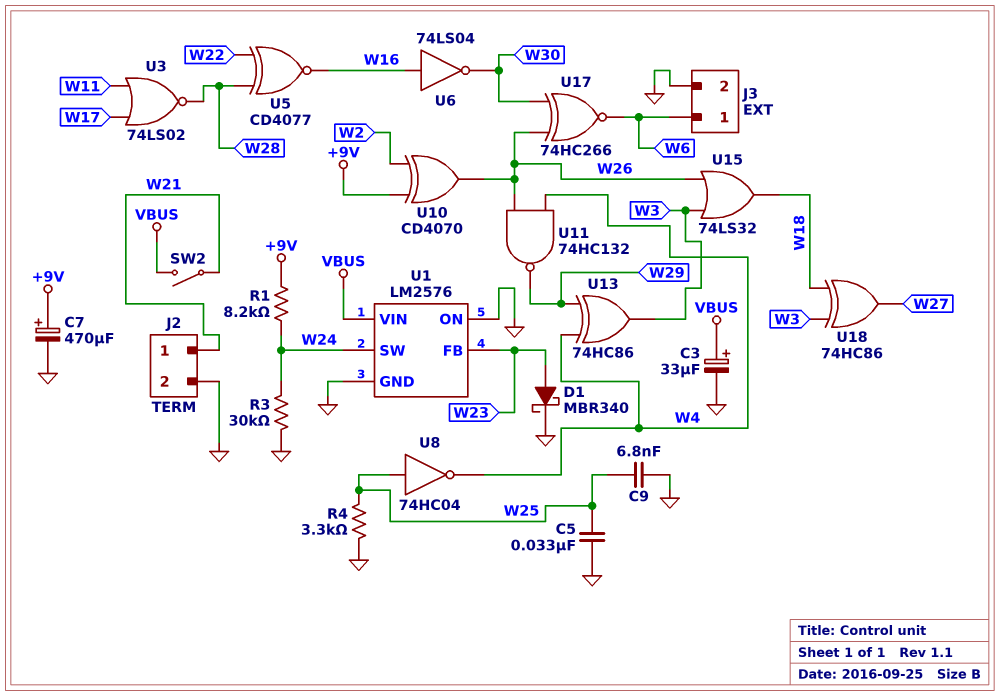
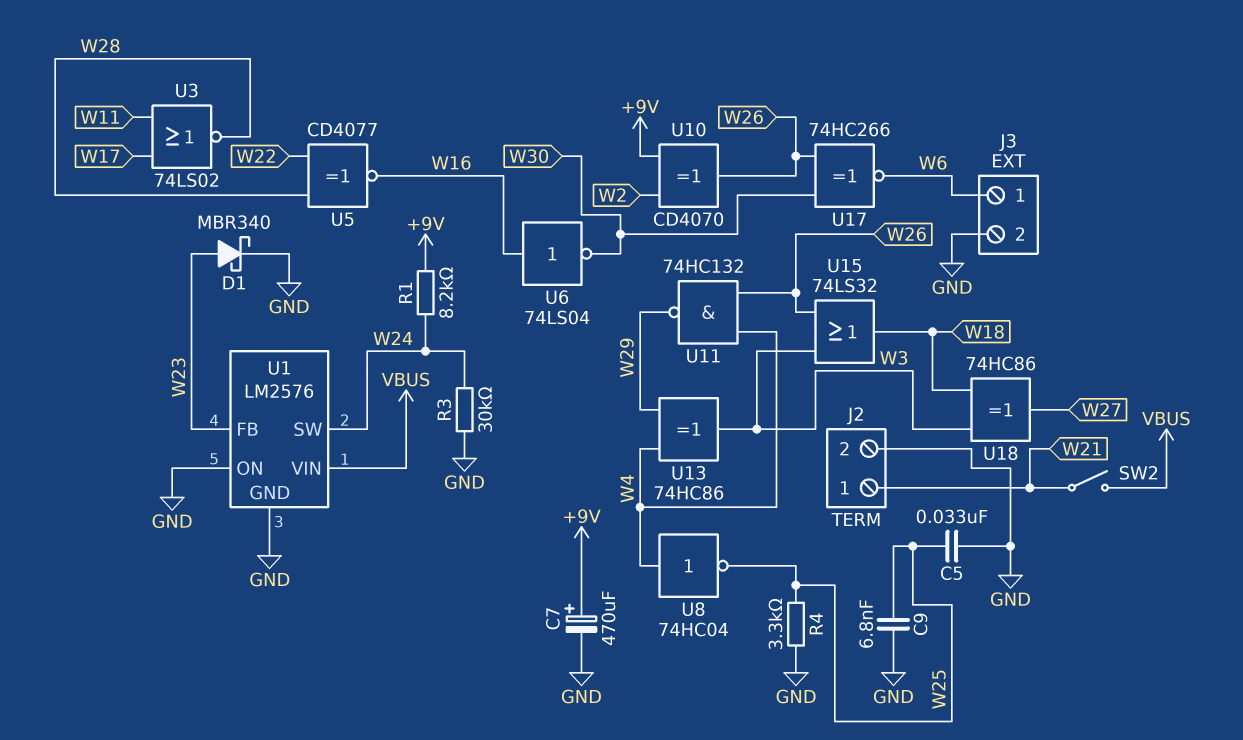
C3: 33uF (plus VBUS, minus GND) -> none
U8: NOT 74HC04 (in W25, out W4) -> NOT 74HC04 (in W4, out W25)

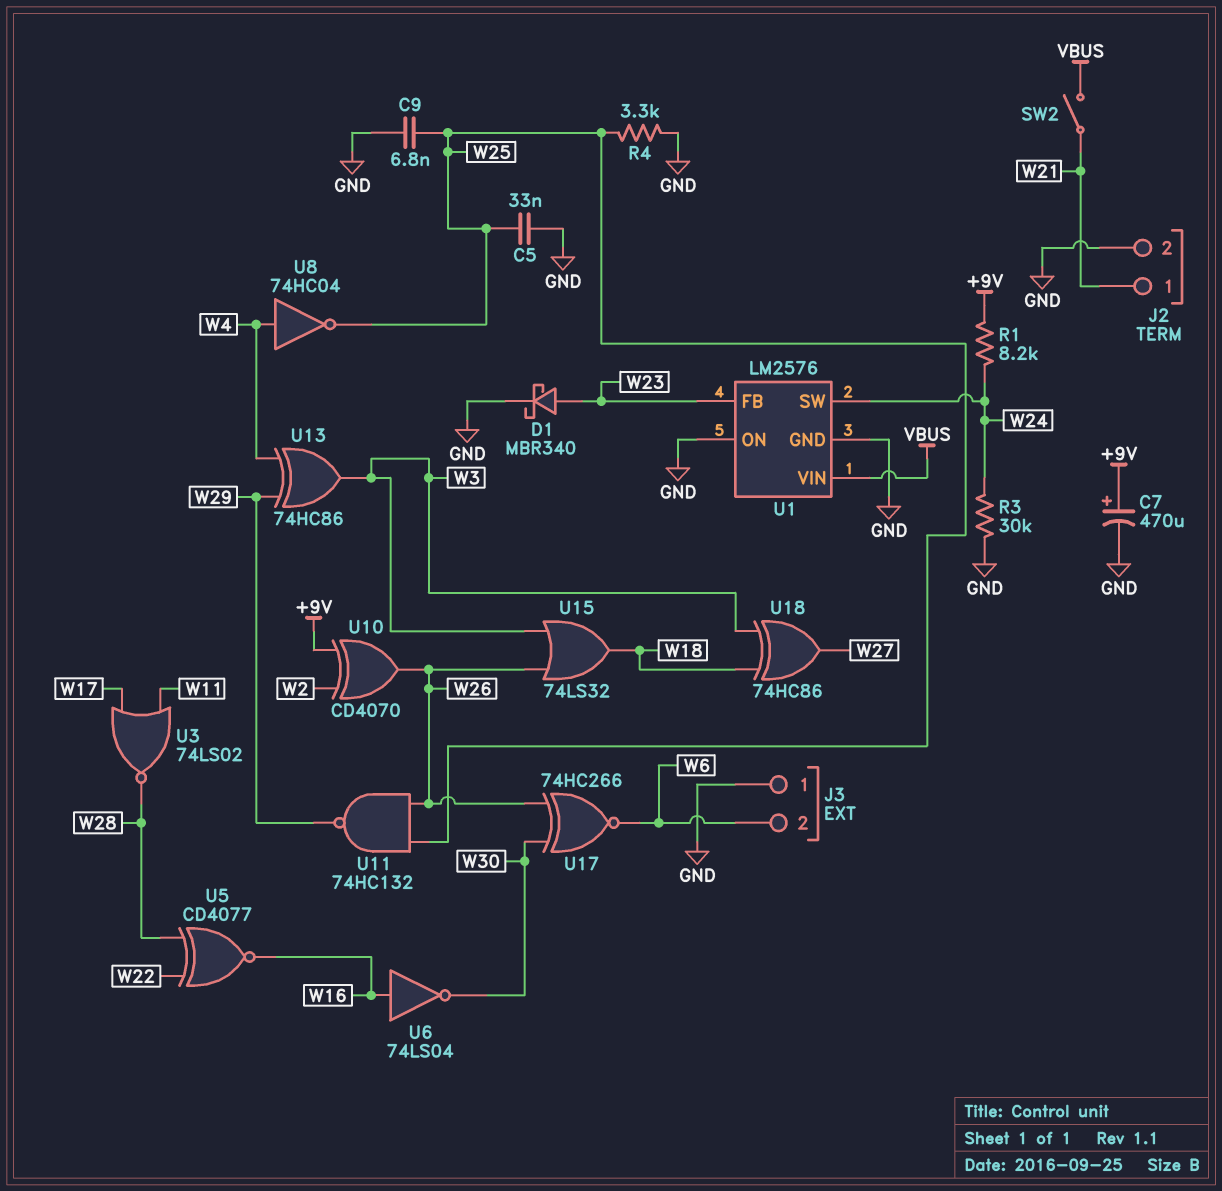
J3 pin 1: W6 -> GND
J3 pin 2: GND -> W6
U11: NAND 74HC132 (in W4, in W26, out W29) -> NAND 74HC132 (in W25, in W26, out W29)

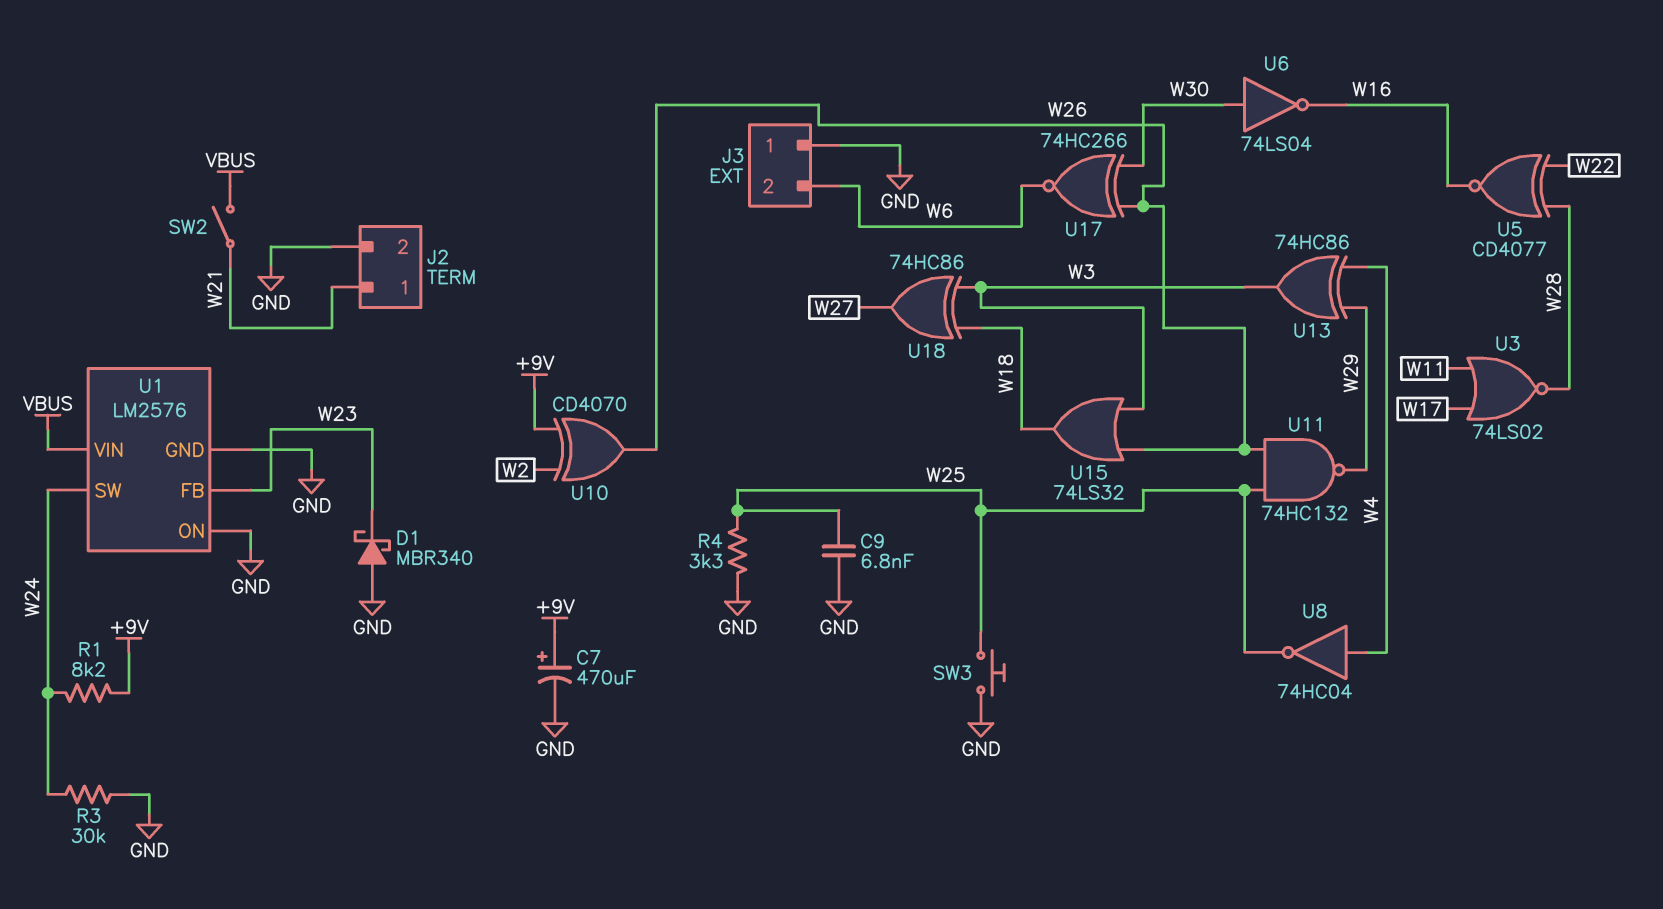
C5: 33nF (GND, W25) -> none
D1: schottky MBR340 (A W23, K GND) -> schottky MBR340 (A GND, K W23)
SW3: none -> button (GND, W25)
U6: NOT 74LS04 (in W16, out W30) -> NOT 74LS04 (in W30, out W16)

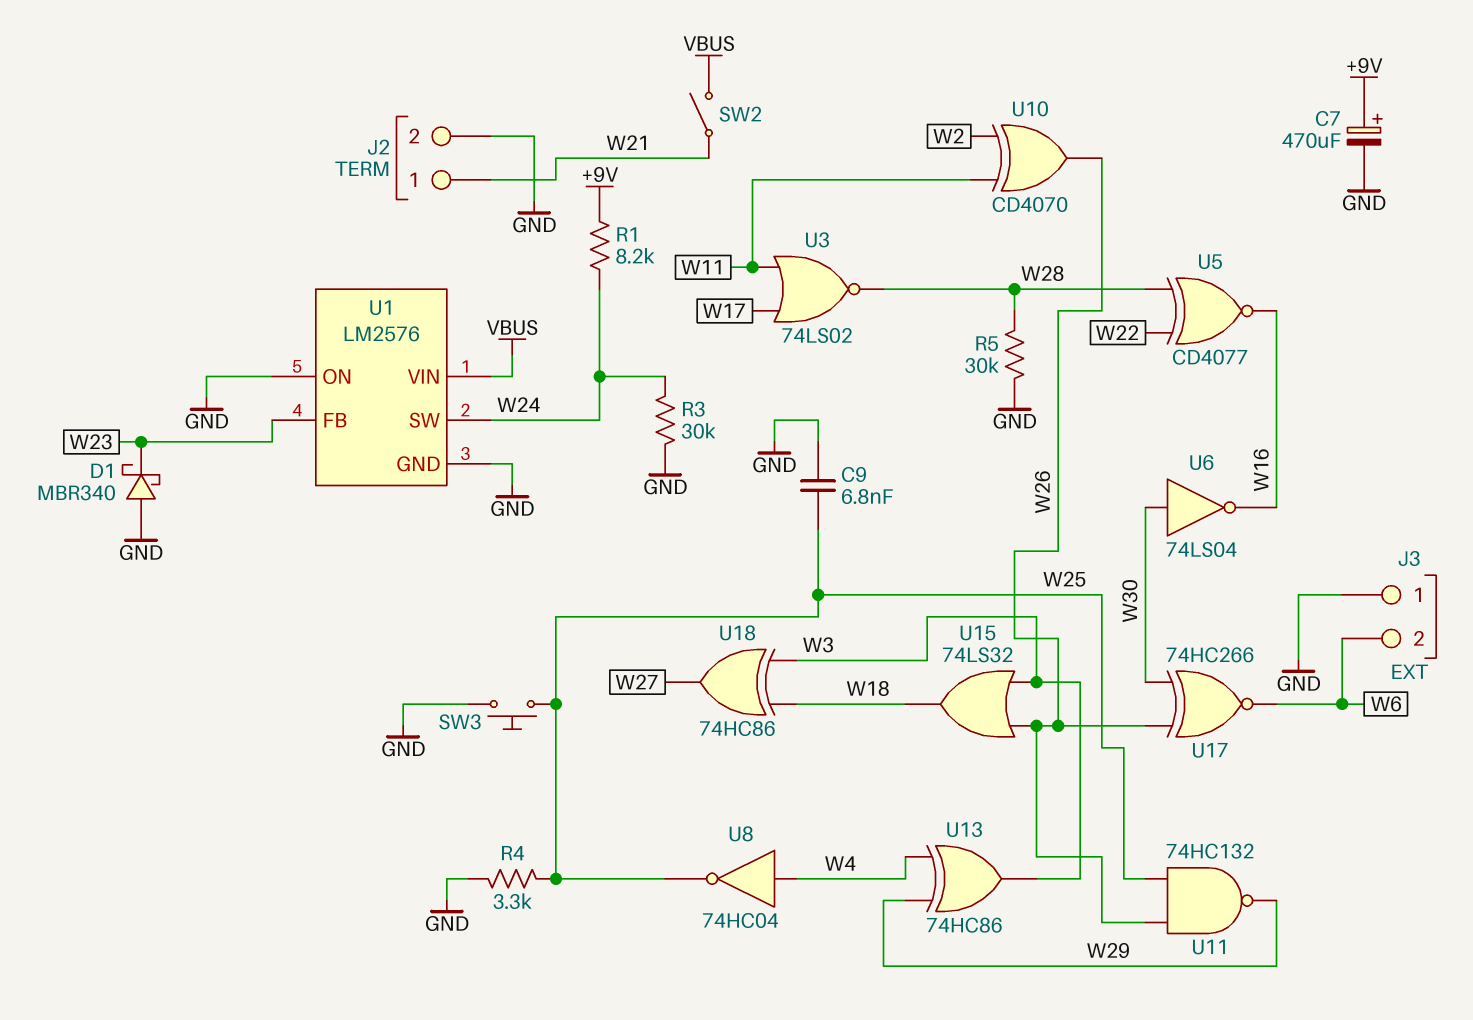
R5: none -> 30k (GND, W28)
U10: XOR CD4070 (in +9V, in W2, out W26) -> XOR CD4070 (in W2, in W11, out W26)

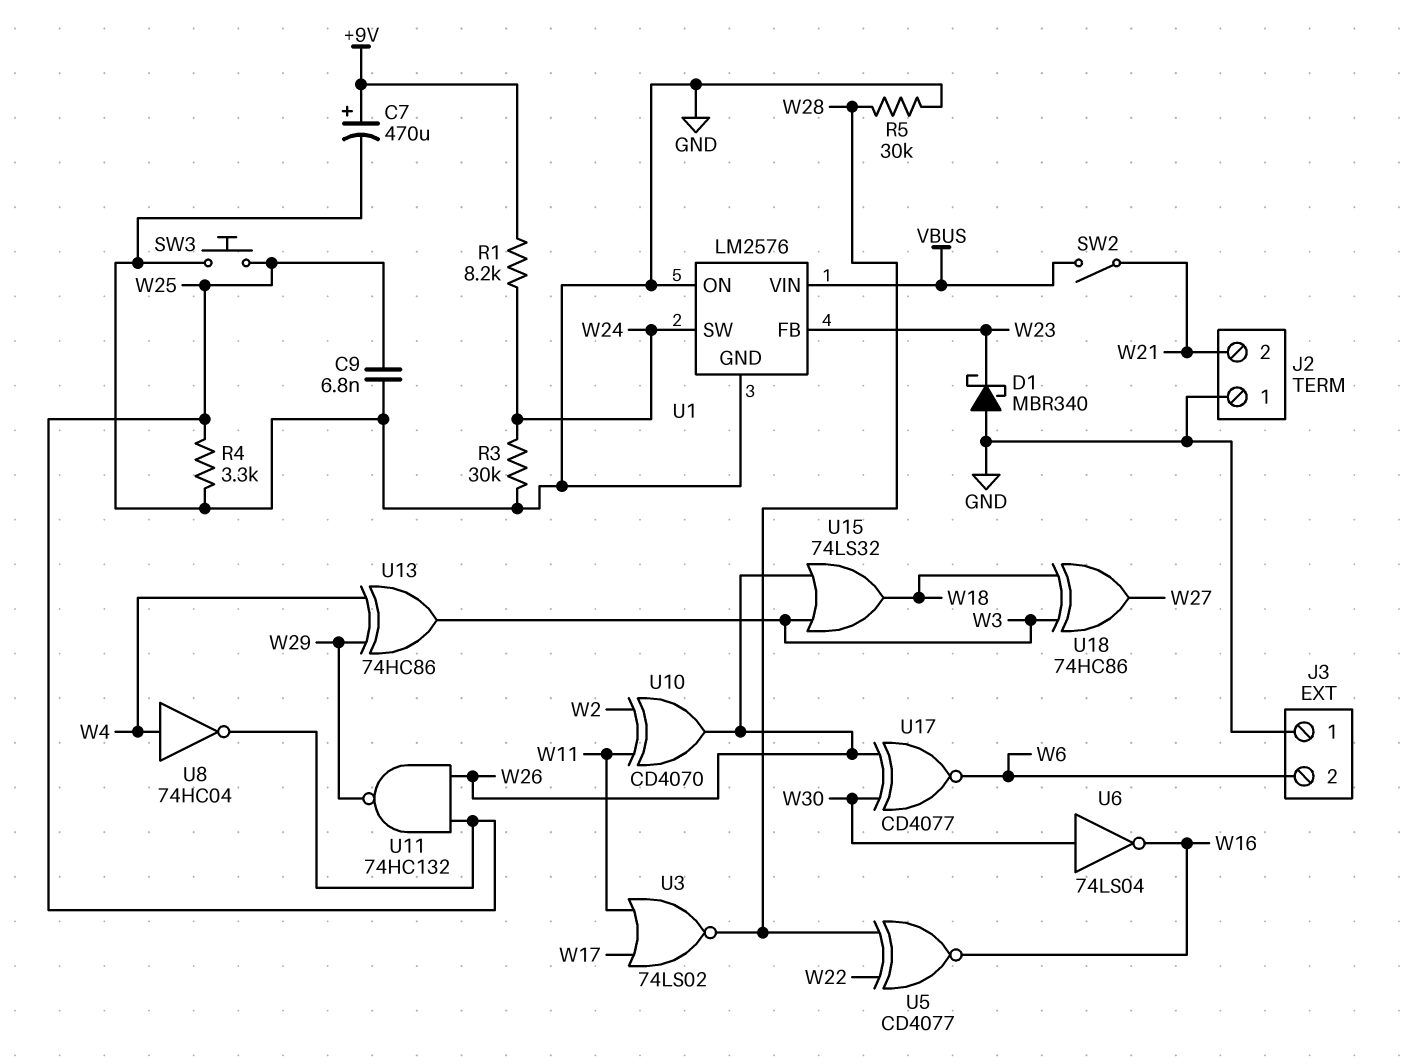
J2 pin 1: W21 -> GND
J2 pin 2: GND -> W21
U17: XNOR 74HC266 (in W26, in W30, out W6) -> XNOR CD4077 (in W26, in W30, out W6)

